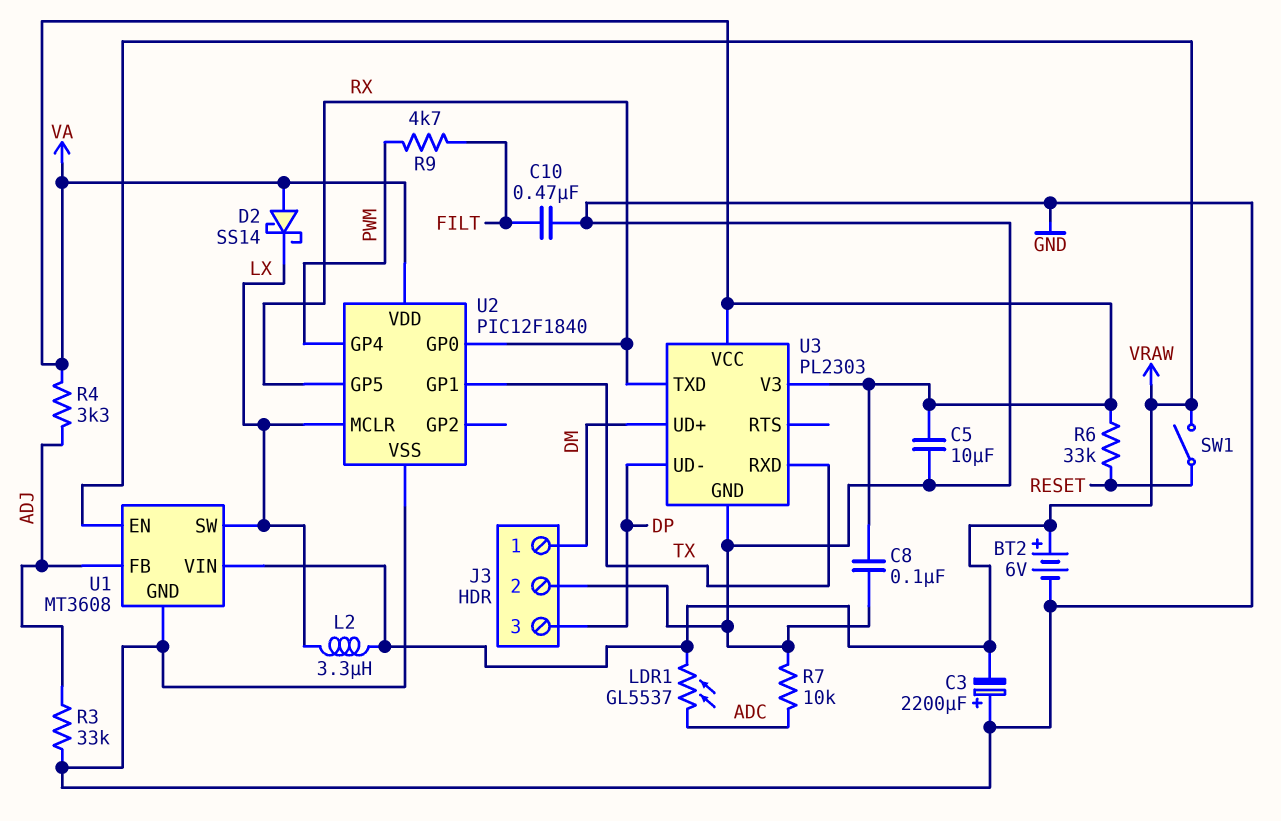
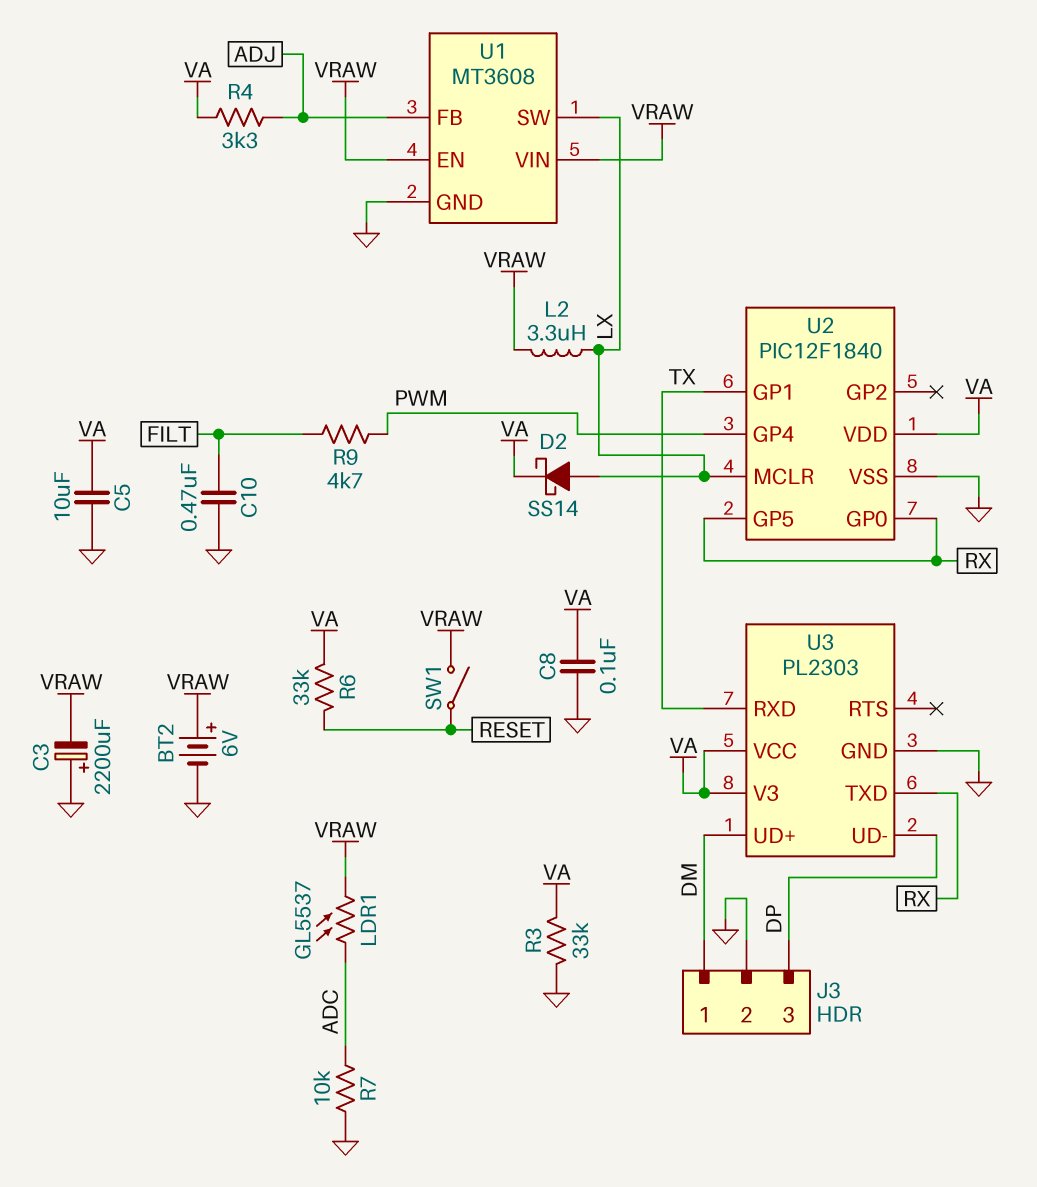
D2: schottky SS14 (A VA, K LX) -> schottky SS14 (A LX, K VA)
R3: 33k (ADJ, GND) -> 33k (GND, VA)

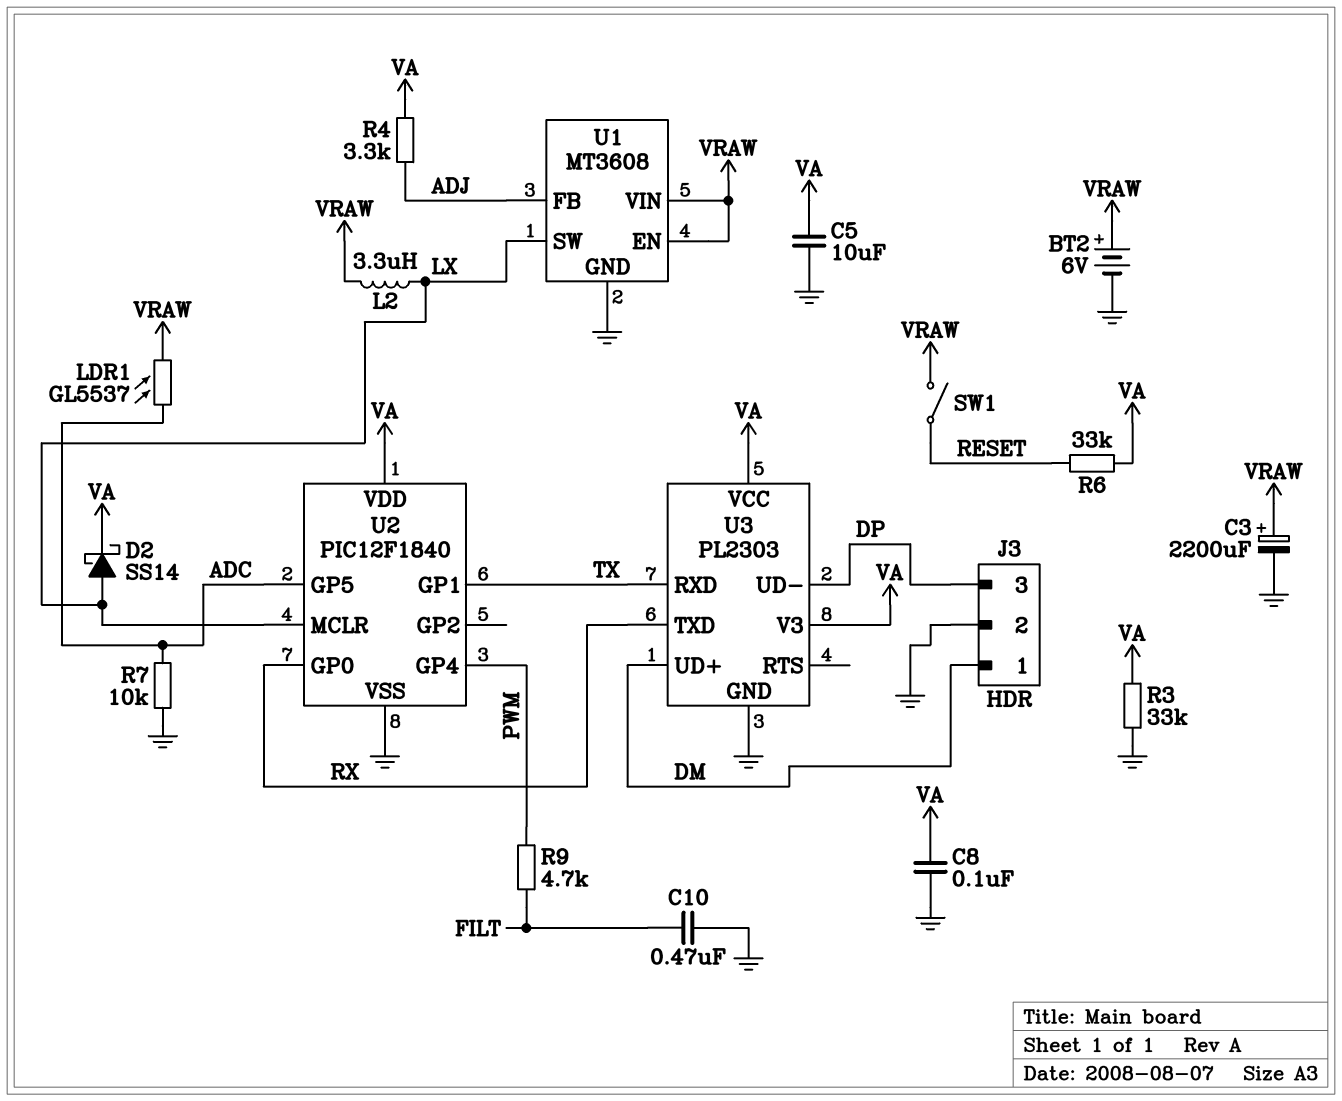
C3: 2200uF (plus GND, minus VRAW) -> 2200uF (plus VRAW, minus GND)
U2 pin GP5: RX -> ADC

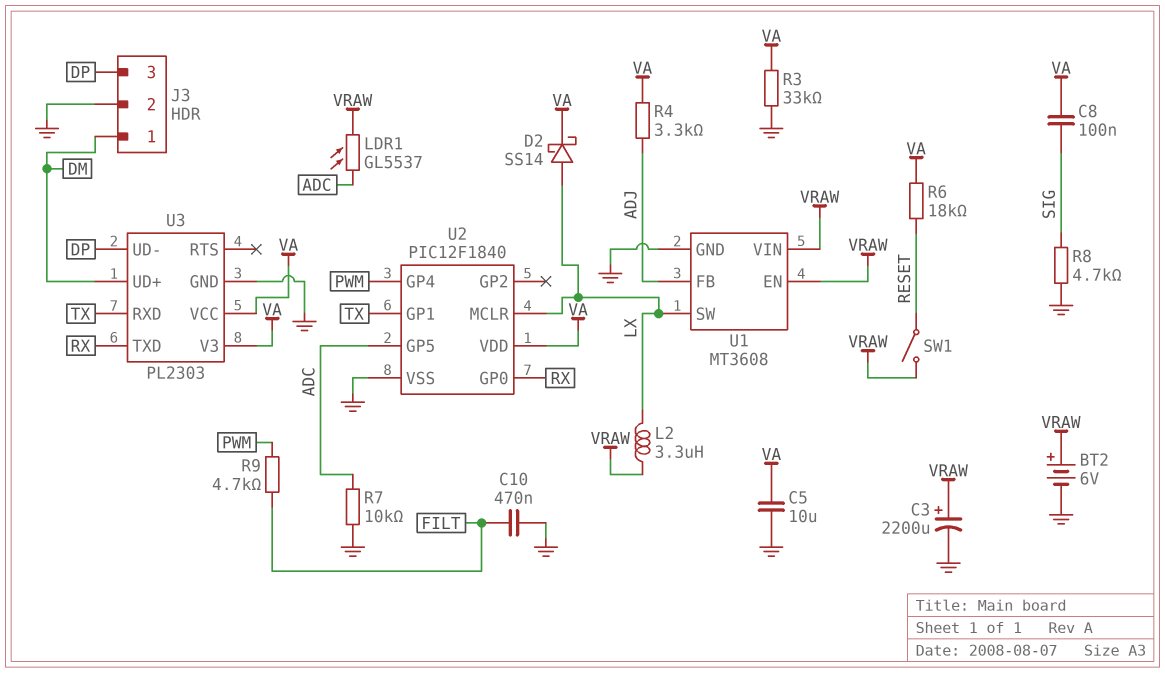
C8: 100nF (GND, VA) -> 100nF (SIG, VA)
R6: 33k (RESET, VA) -> 18k (RESET, VA)
R8: none -> 4.7k (GND, SIG)

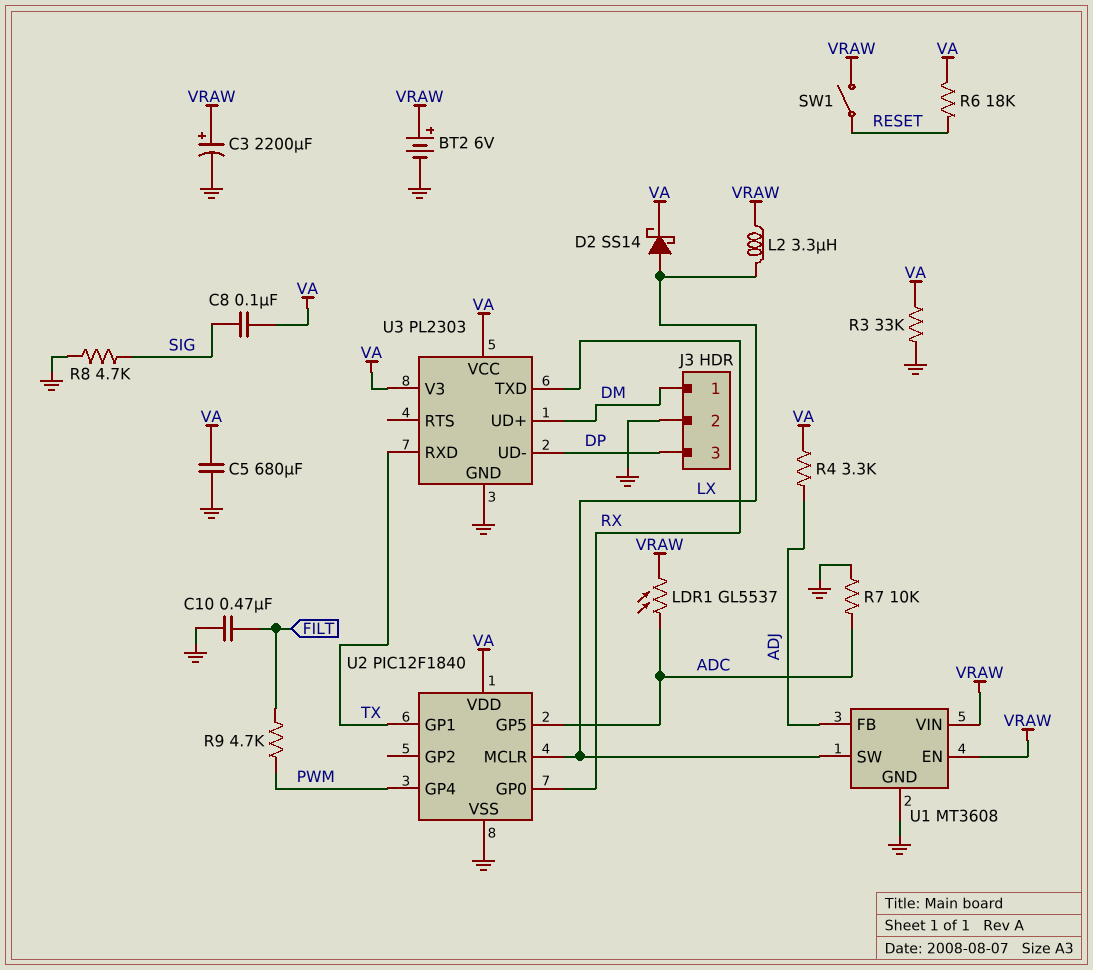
C5: 10uF (GND, VA) -> 680uF (GND, VA)

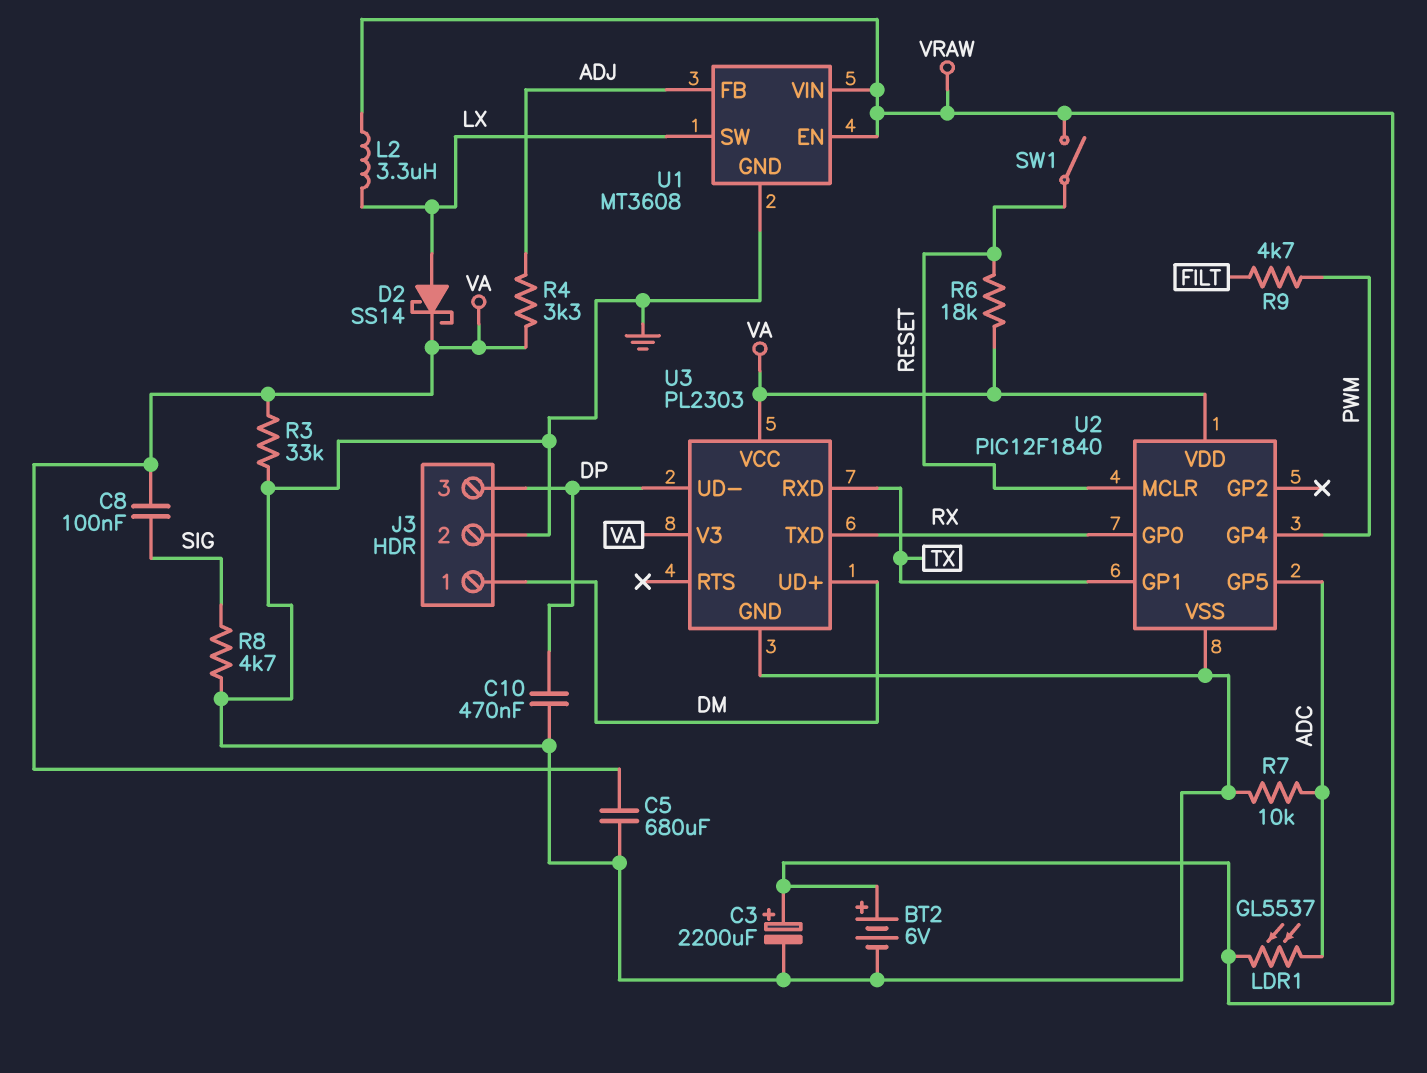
C10: 470nF (FILT, GND) -> 470nF (DP, GND)
U2 pin MCLR: LX -> RESET

